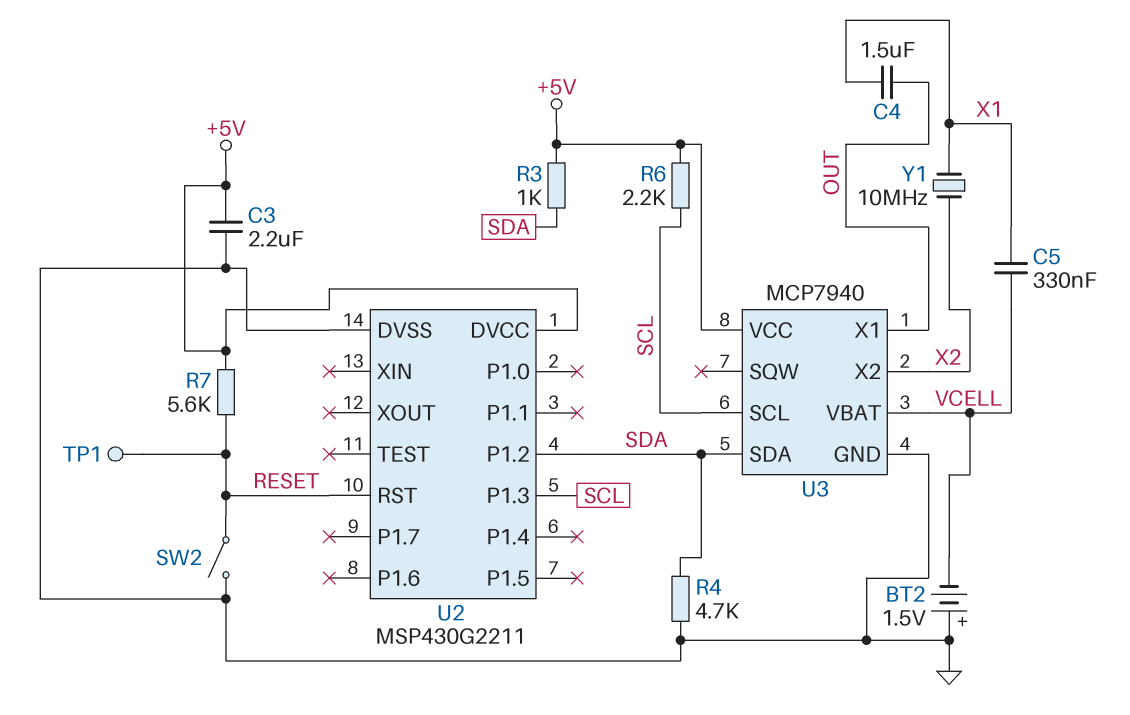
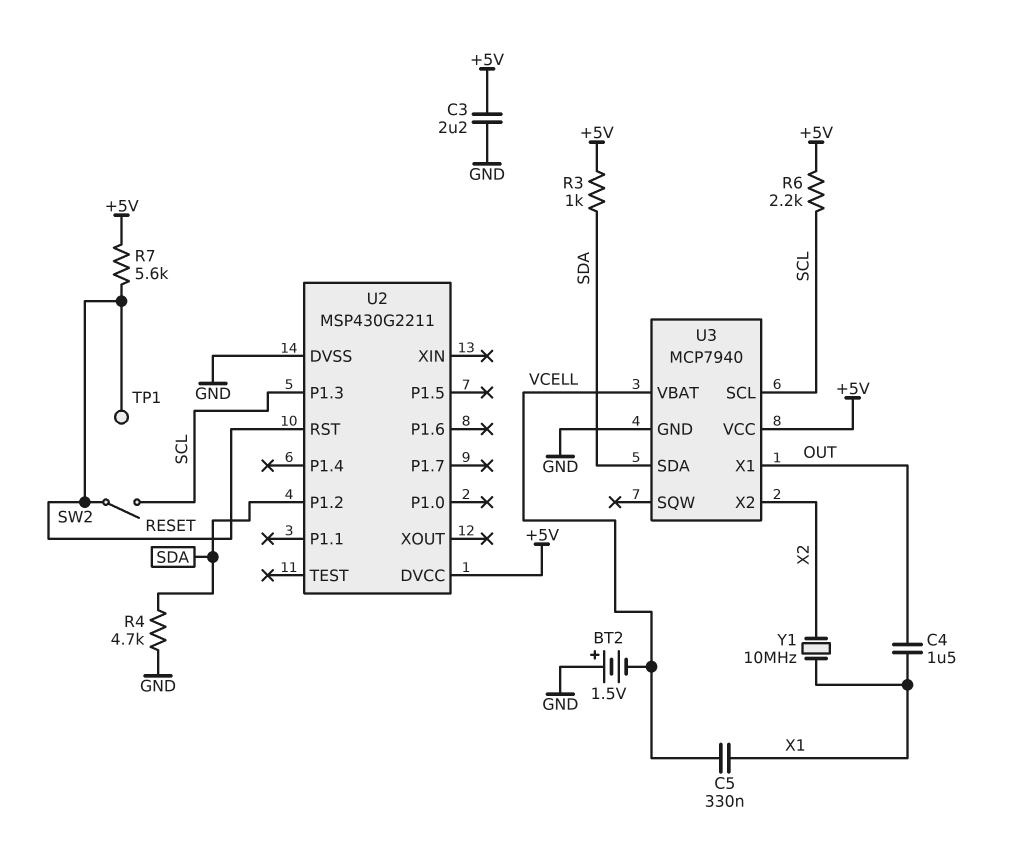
SW2: switch (GND, RESET) -> switch (RESET, SCL)

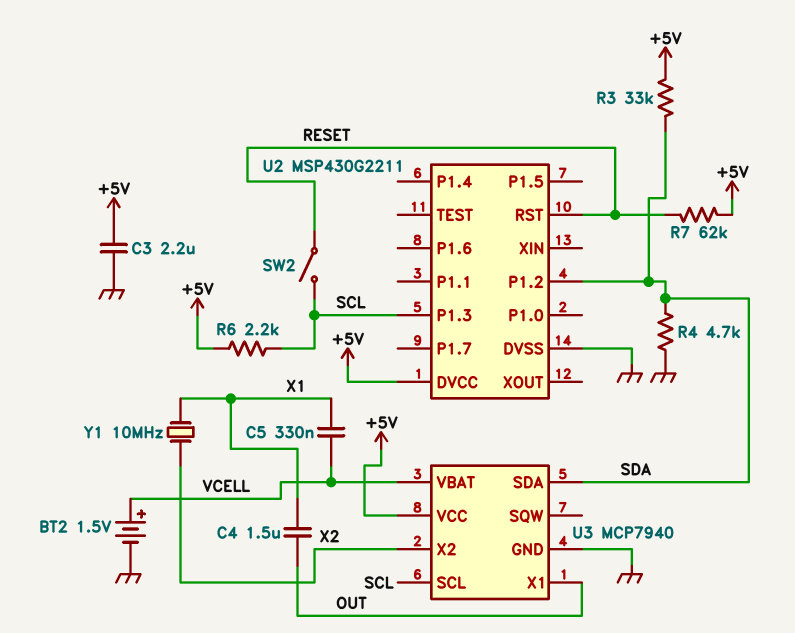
BT2: 1.5V (plus GND, minus VCELL) -> 1.5V (plus VCELL, minus GND)
R3: 1k (+5V, SDA) -> 33k (+5V, SDA)
R7: 5.6k (+5V, RESET) -> 62k (+5V, RESET)
TP1: test point (RESET) -> none

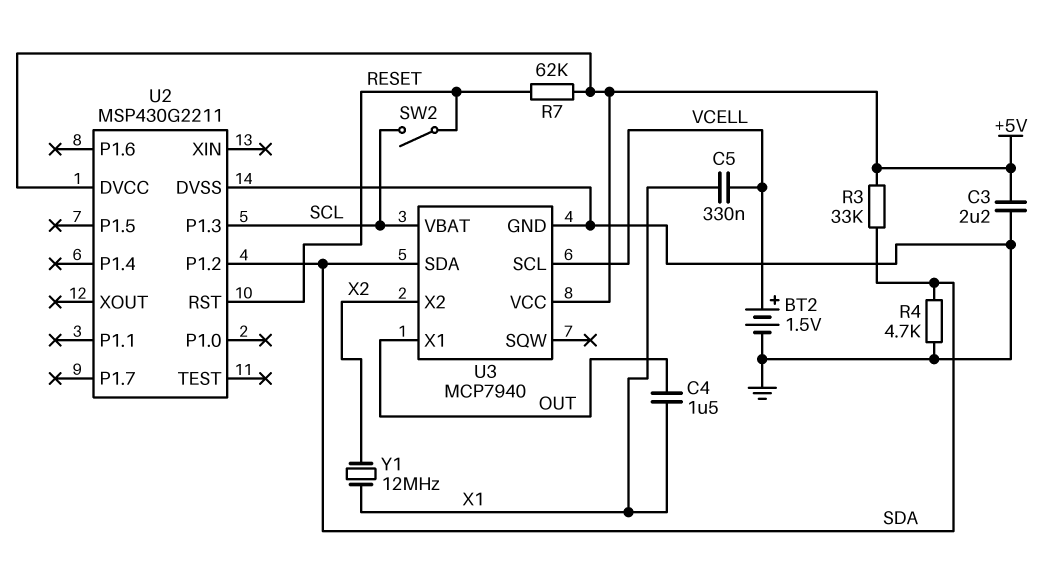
R6: 2.2k (+5V, SCL) -> none
U3 pin SCL: SCL -> VCELL
U3 pin VBAT: VCELL -> SCL
Y1: 10MHz (X1, X2) -> 12MHz (X1, X2)

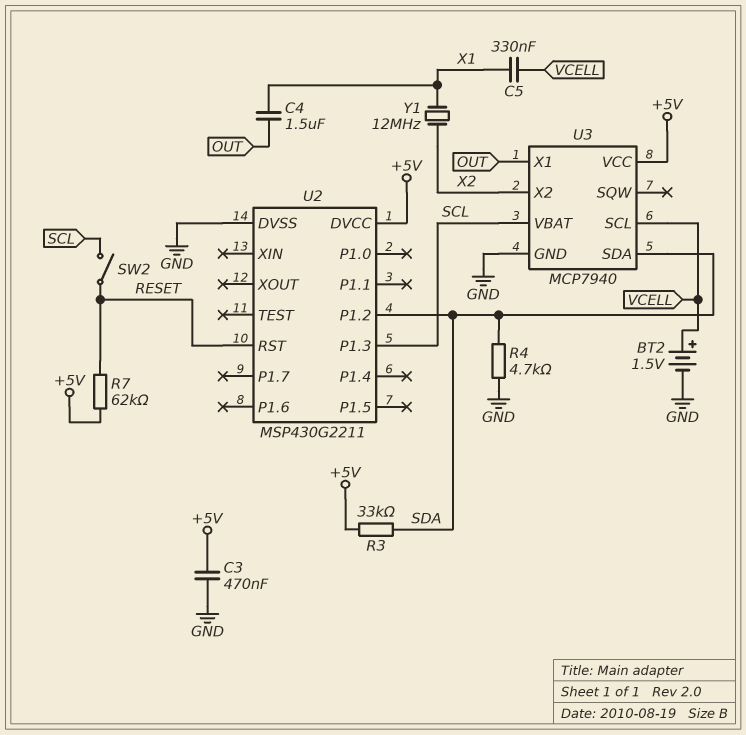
C3: 2.2uF (+5V, GND) -> 470nF (+5V, GND)

